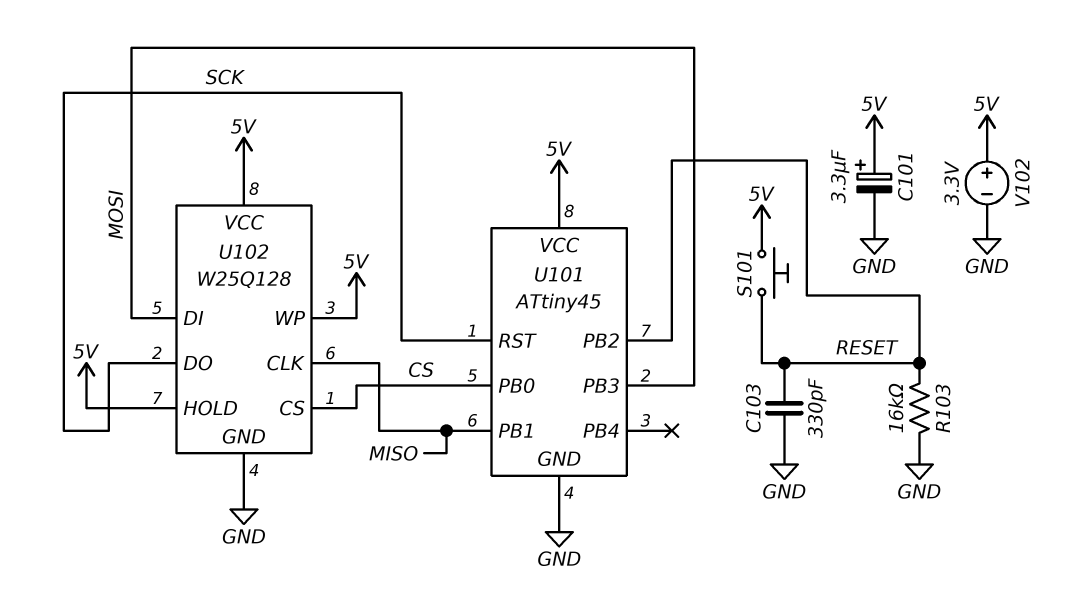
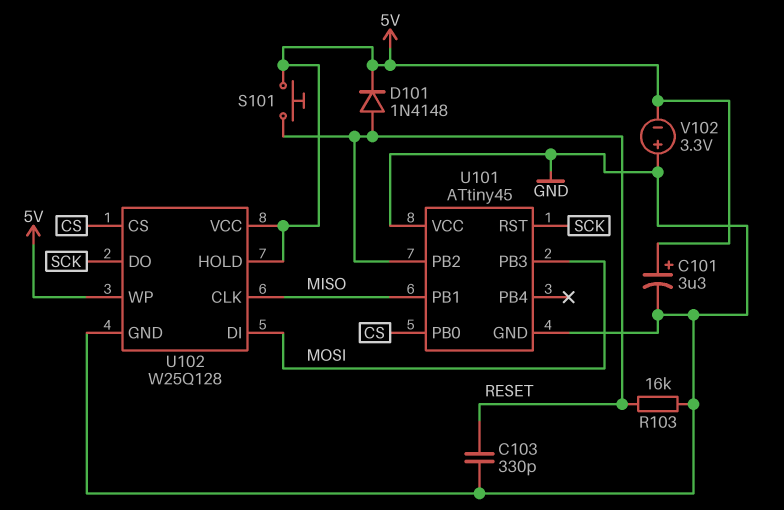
D101: none -> diode 1N4148 (A RESET, K 5V)
U101 pin VCC: 5V -> GND
V102: 3.3V (plus 5V, minus GND) -> 3.3V (plus GND, minus 5V)

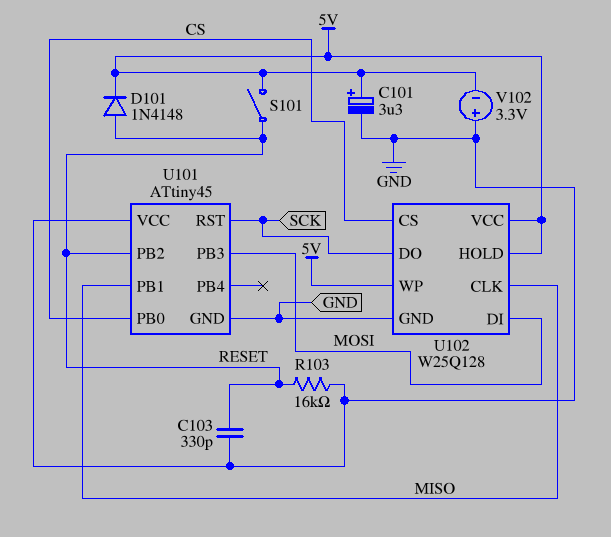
S101: button (5V, RESET) -> switch (5V, RESET)

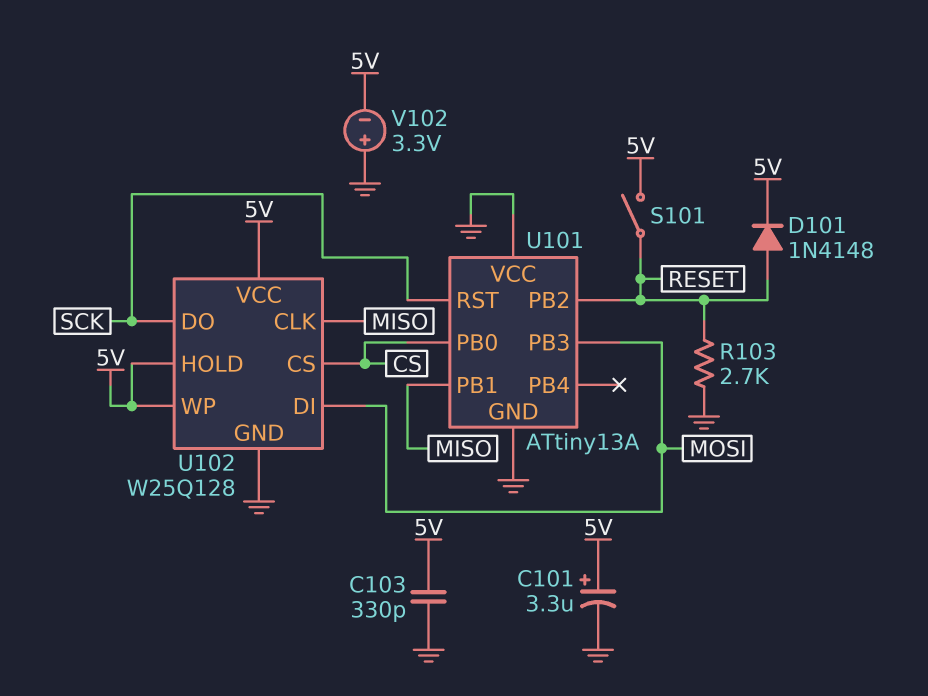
C103: 330pF (GND, RESET) -> 330pF (5V, GND)
R103: 16k (GND, RESET) -> 2.7k (GND, RESET)
U101: ATtiny45 -> ATtiny13A

